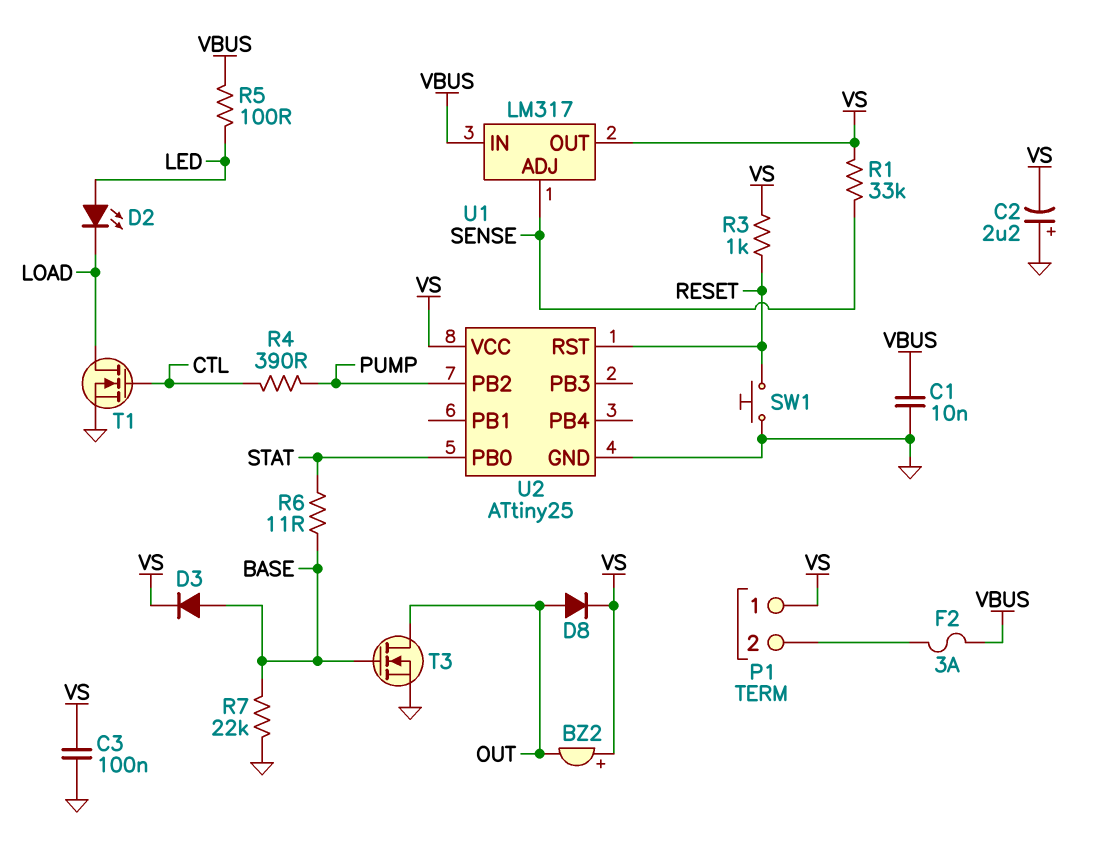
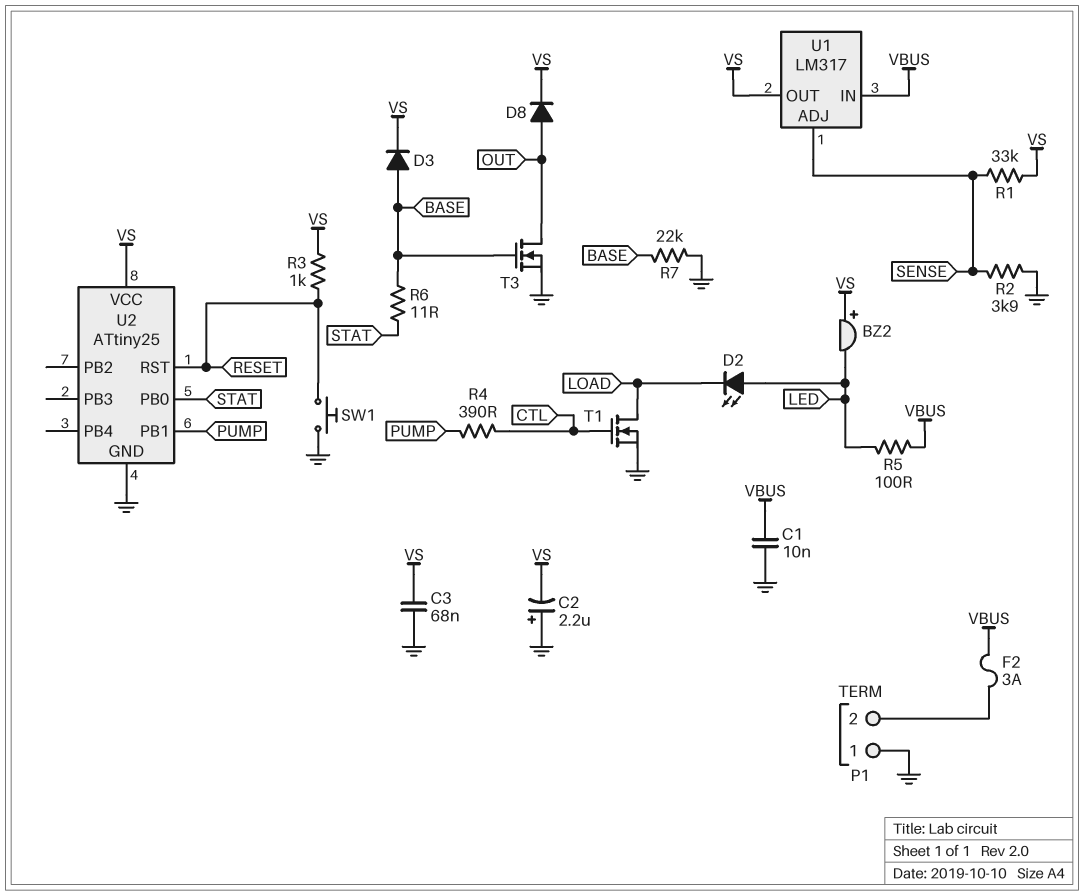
BZ2: buzzer (plus VS, minus OUT) -> buzzer (plus VS, minus LED)
C3: 100nF (GND, VS) -> 68nF (GND, VS)
P1 pin 1: VS -> GND
R2: none -> 3.9k (GND, SENSE)
U2 pin PB1: none -> PUMP
U2 pin PB2: PUMP -> none

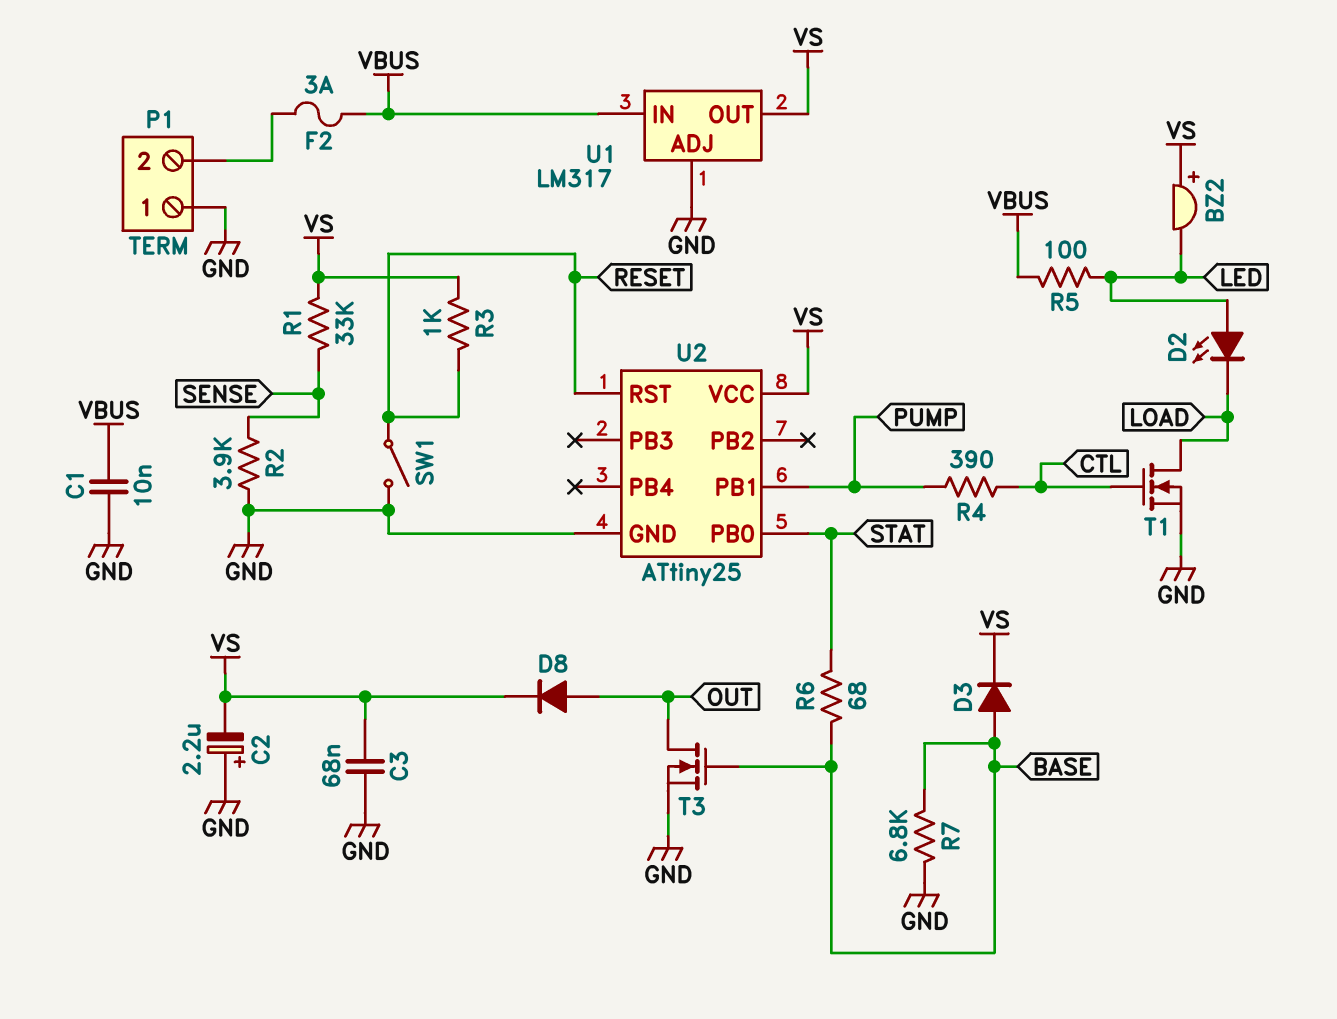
R6: 11 (BASE, STAT) -> 68 (BASE, STAT)
R7: 22k (BASE, GND) -> 6.8k (BASE, GND)
SW1: button (GND, RESET) -> switch (GND, RESET)
U1 pin ADJ: SENSE -> GND

